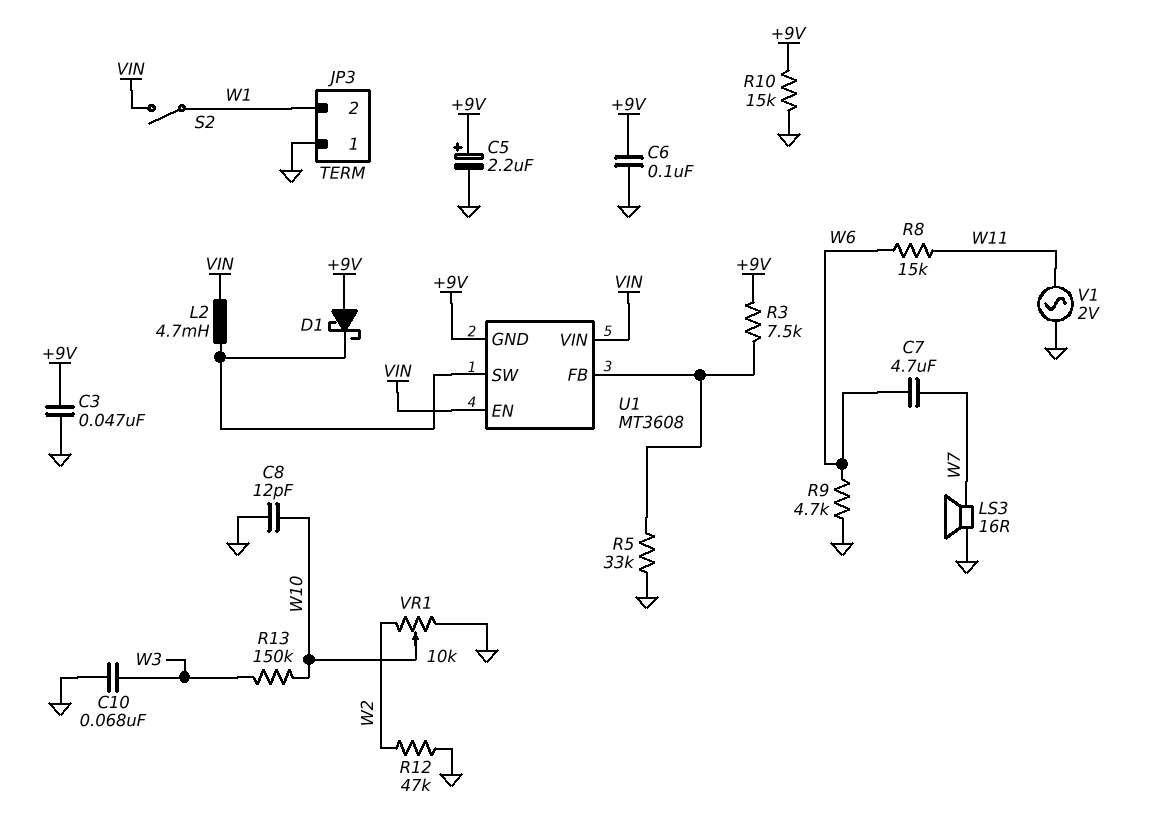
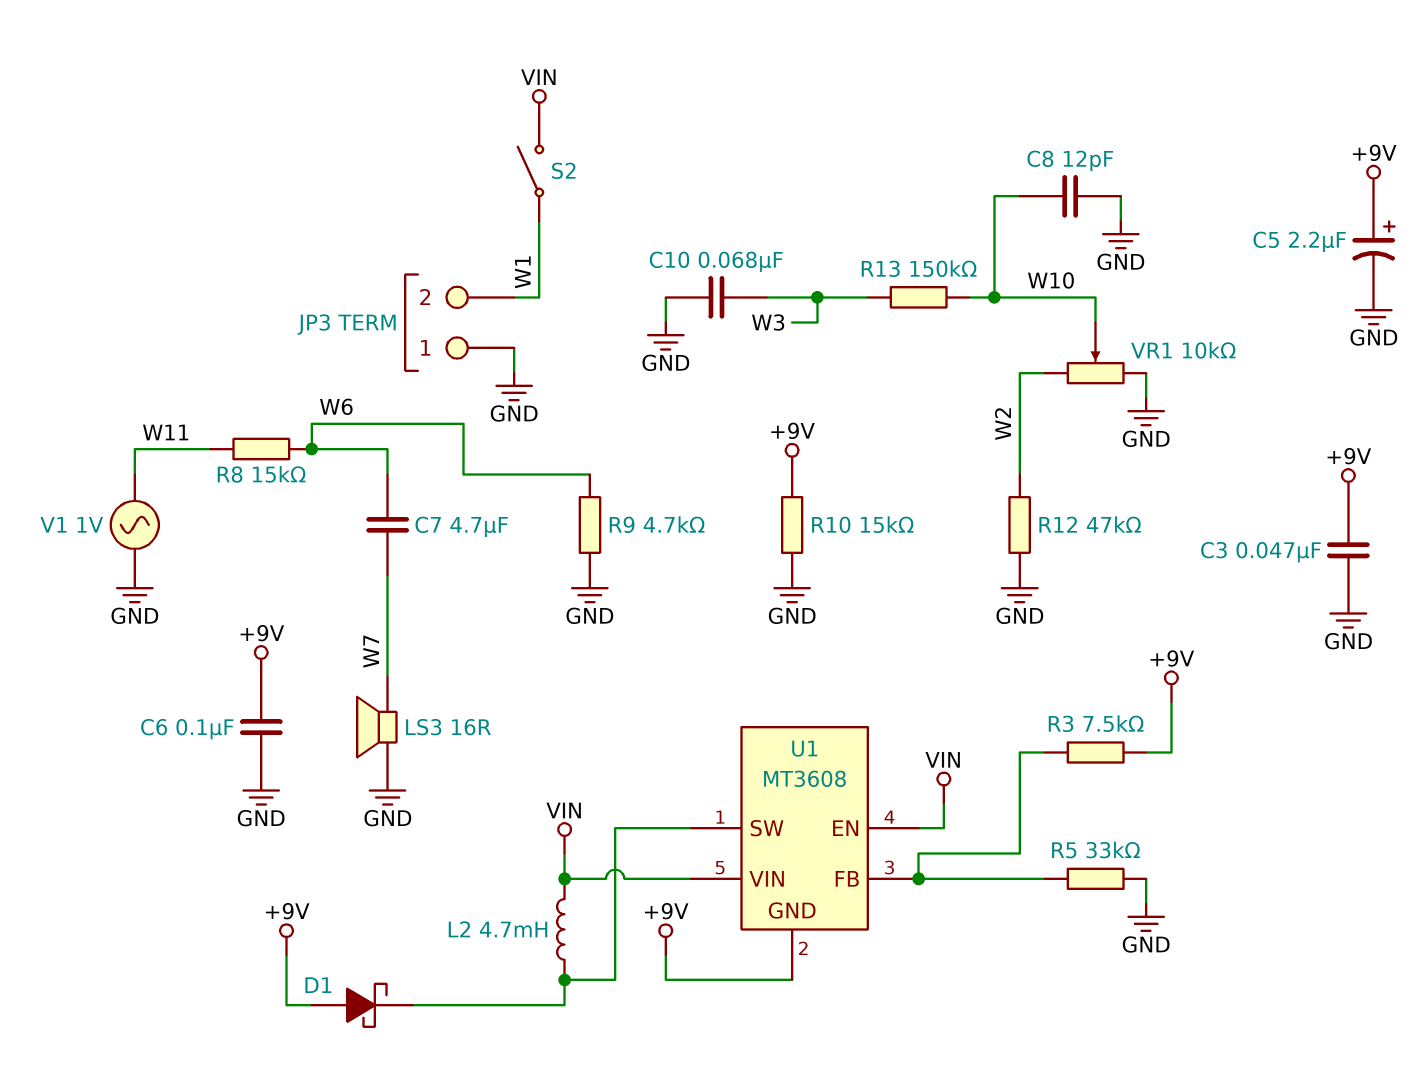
V1: AC 2V (GND, W11) -> AC 1V (GND, W11)

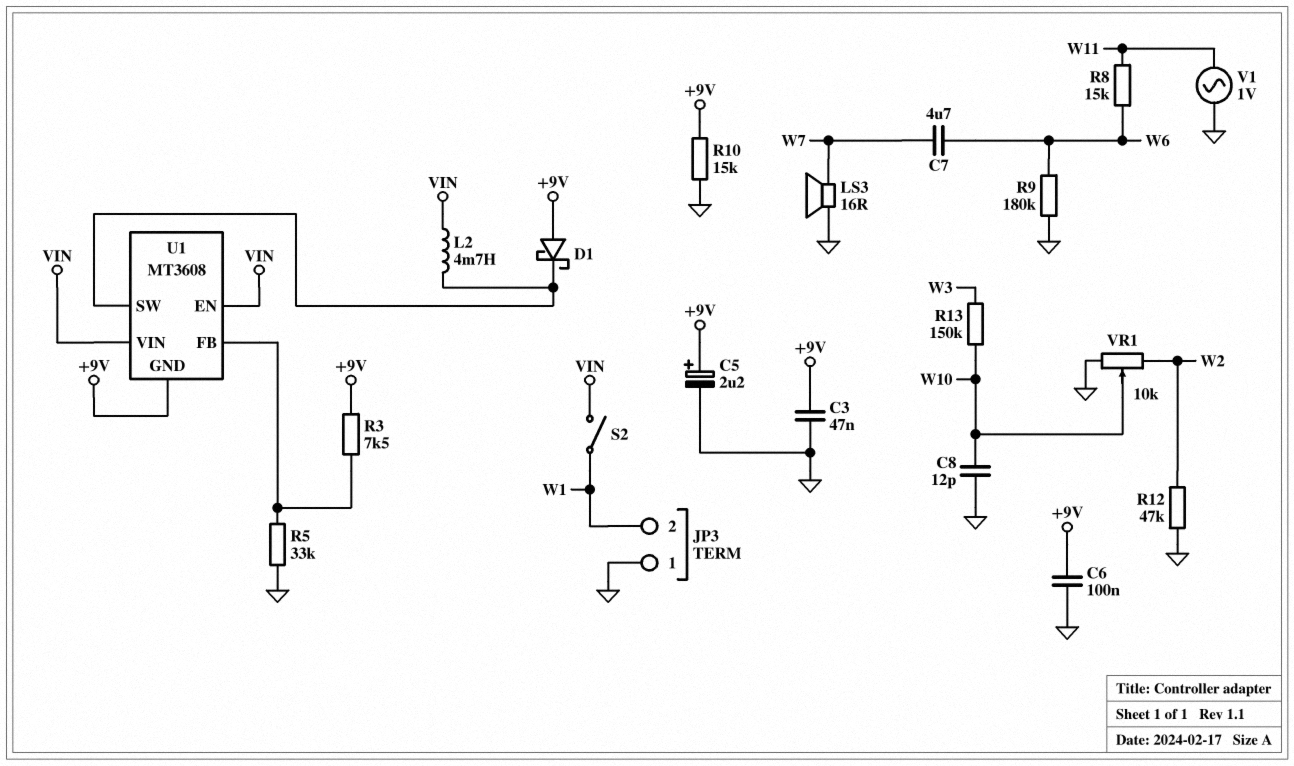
C10: 68nF (GND, W3) -> none
R9: 4.7k (GND, W6) -> 180k (GND, W6)

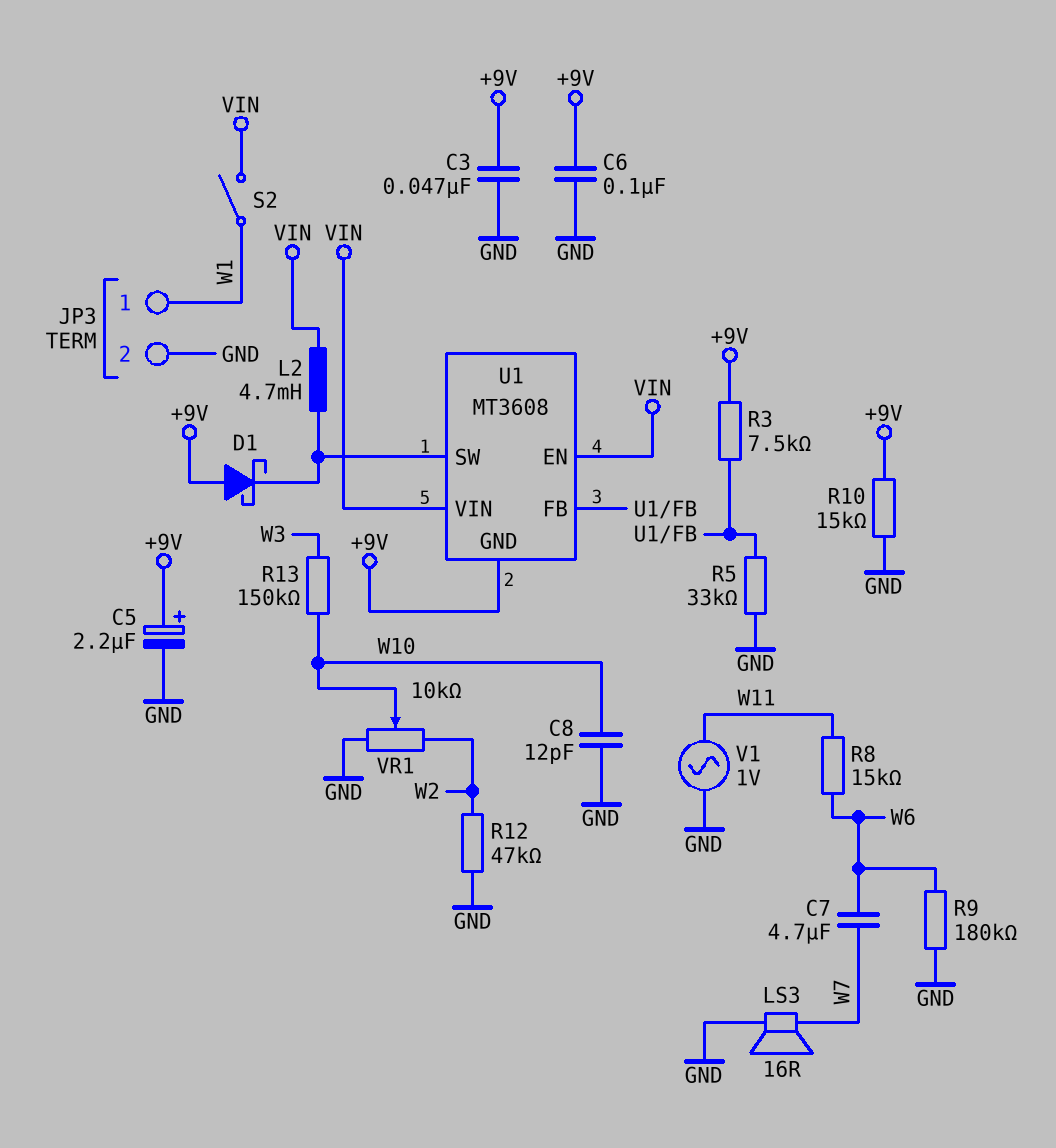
JP3 pin 1: GND -> W1
JP3 pin 2: W1 -> GND

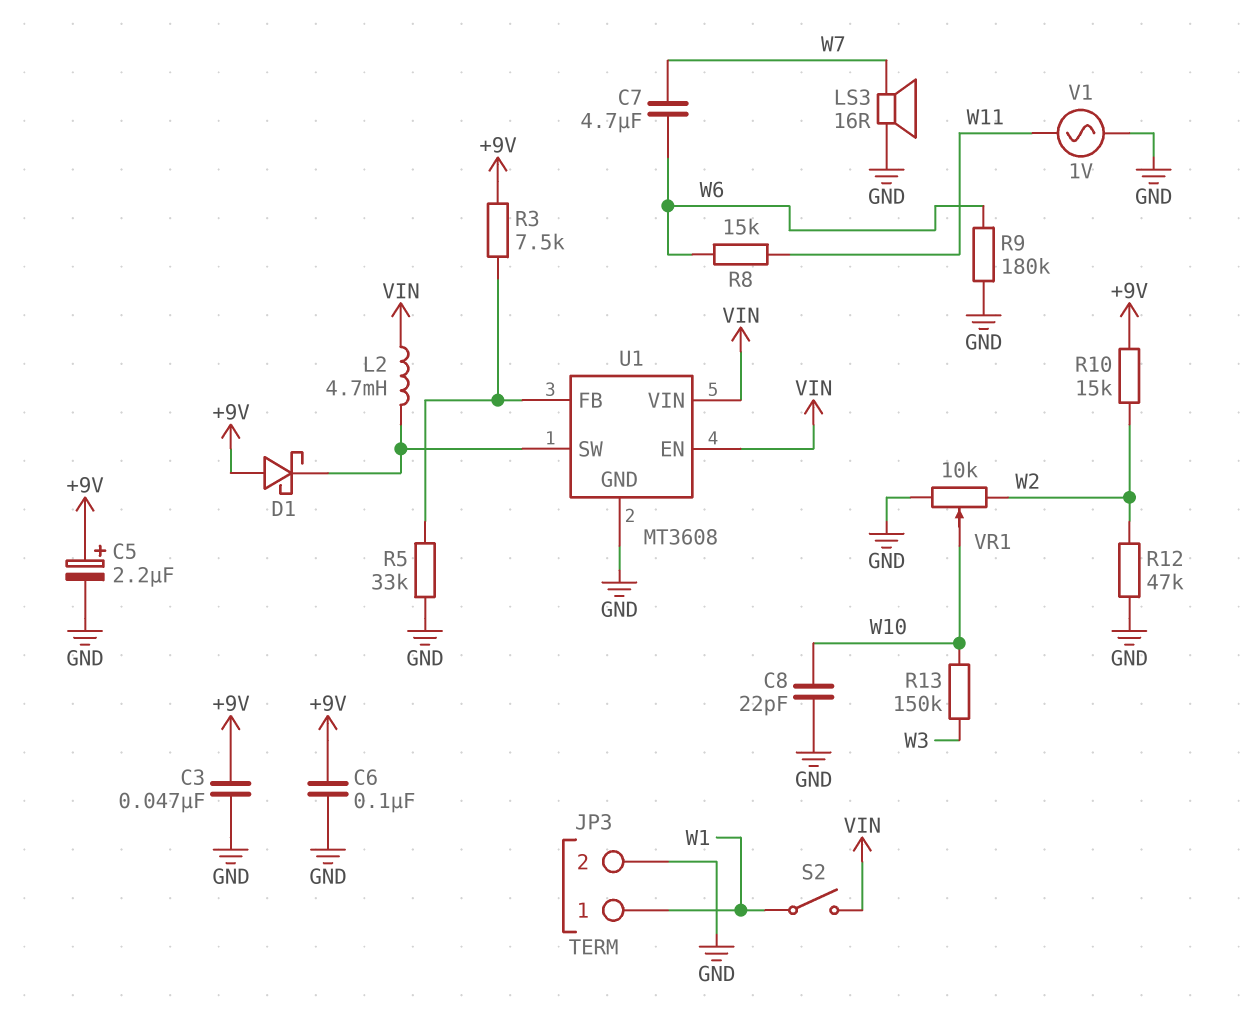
C8: 12pF (GND, W10) -> 22pF (GND, W10)
R10: 15k (+9V, GND) -> 15k (+9V, W2)
U1 pin GND: +9V -> GND

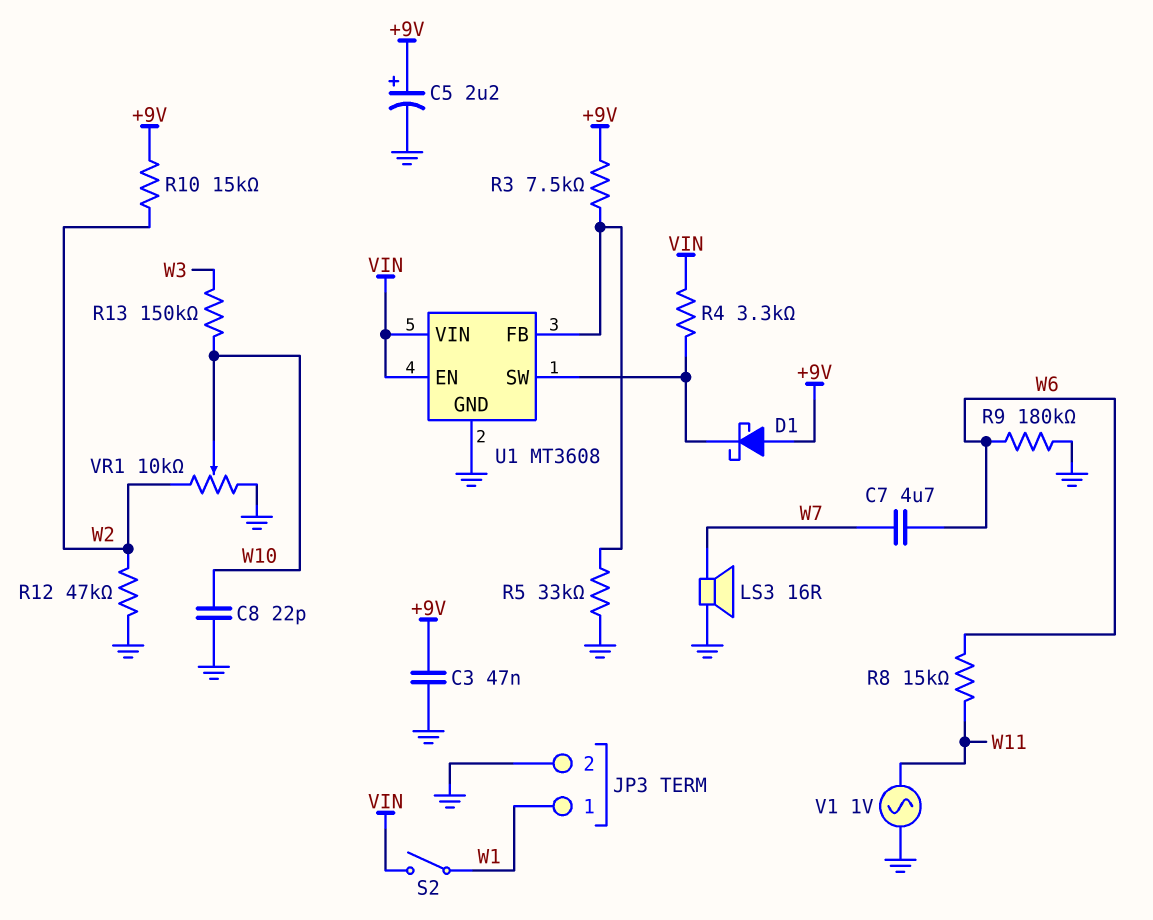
C6: 100nF (+9V, GND) -> none
L2: 4.7mH (U1/SW, VIN) -> none
R4: none -> 3.3k (U1/SW, VIN)

